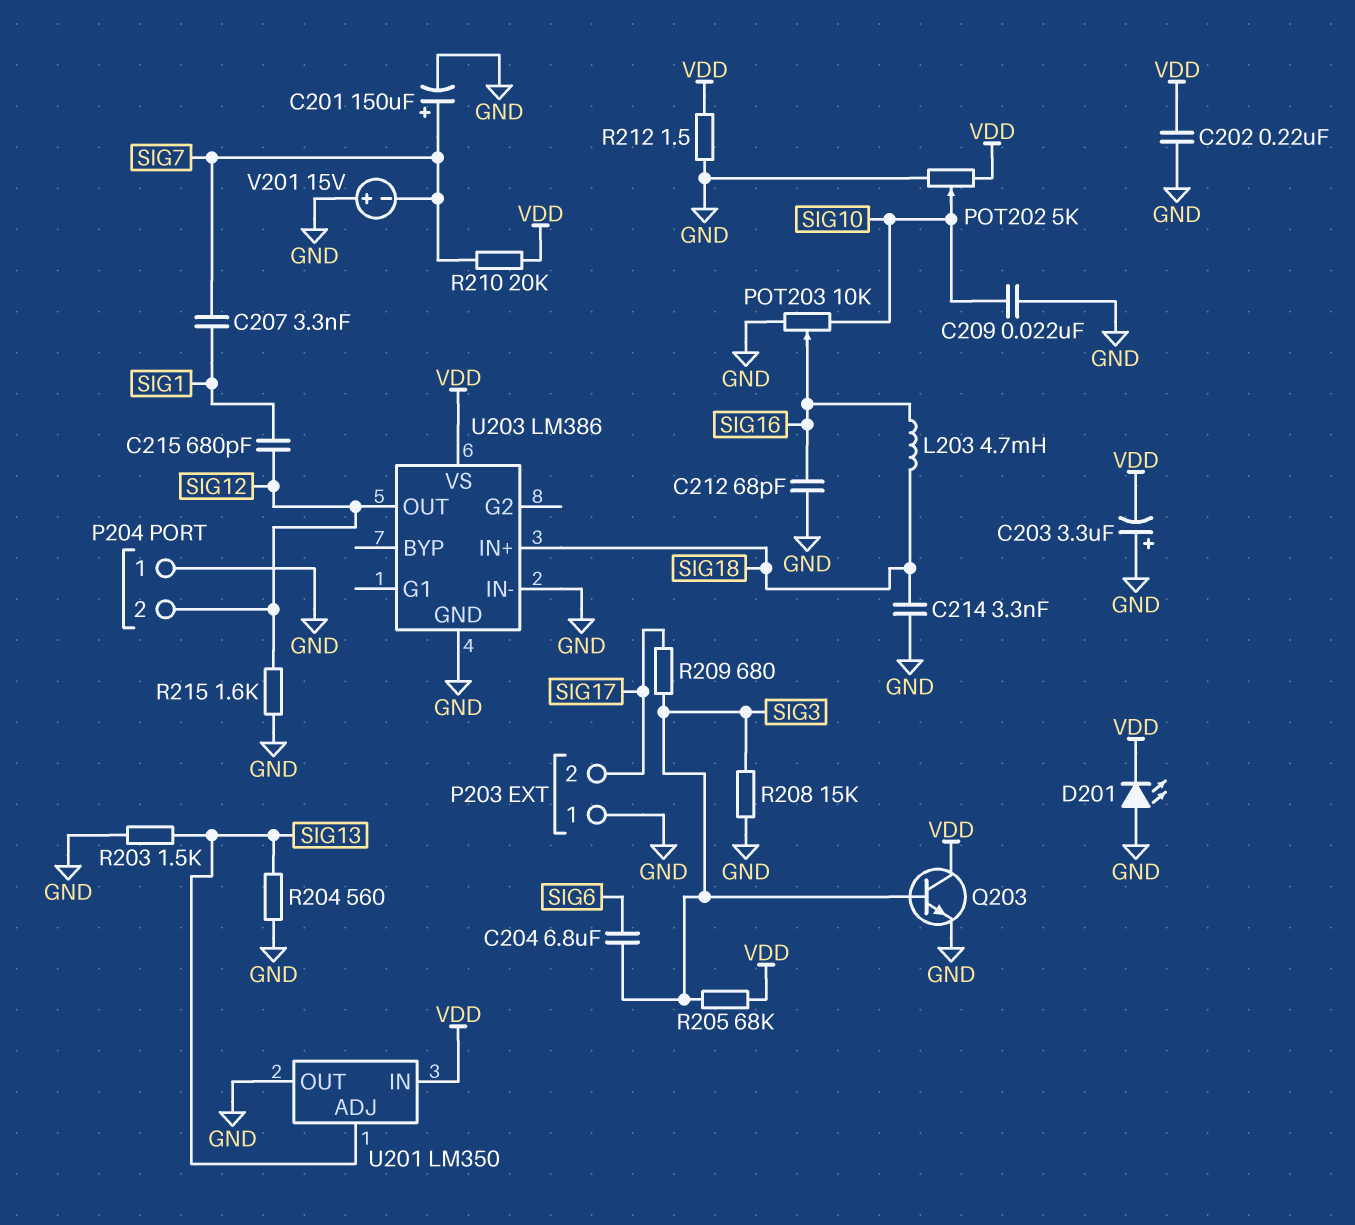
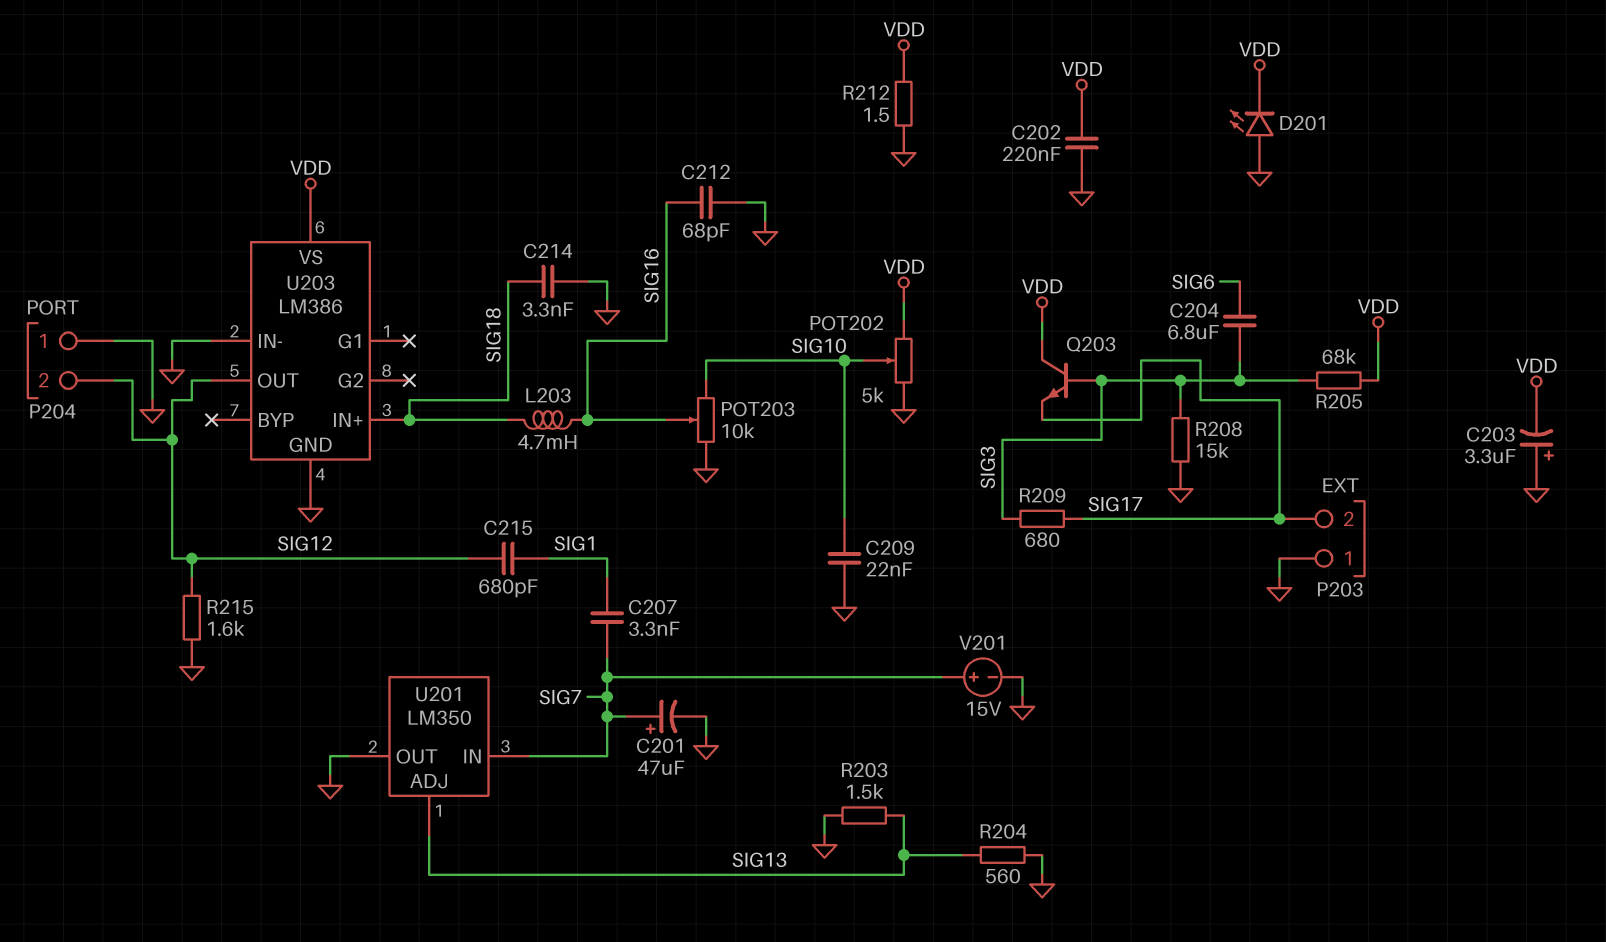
C201: 150uF (plus SIG7, minus GND) -> 47uF (plus SIG7, minus GND)
Q203: NPN (B SIG3, C VDD, E GND) -> NPN (B SIG3, C VDD, E SIG17)
R210: 20k (SIG7, VDD) -> none
U201 pin IN: VDD -> SIG7
V201: 15V (plus GND, minus SIG7) -> 15V (plus SIG7, minus GND)

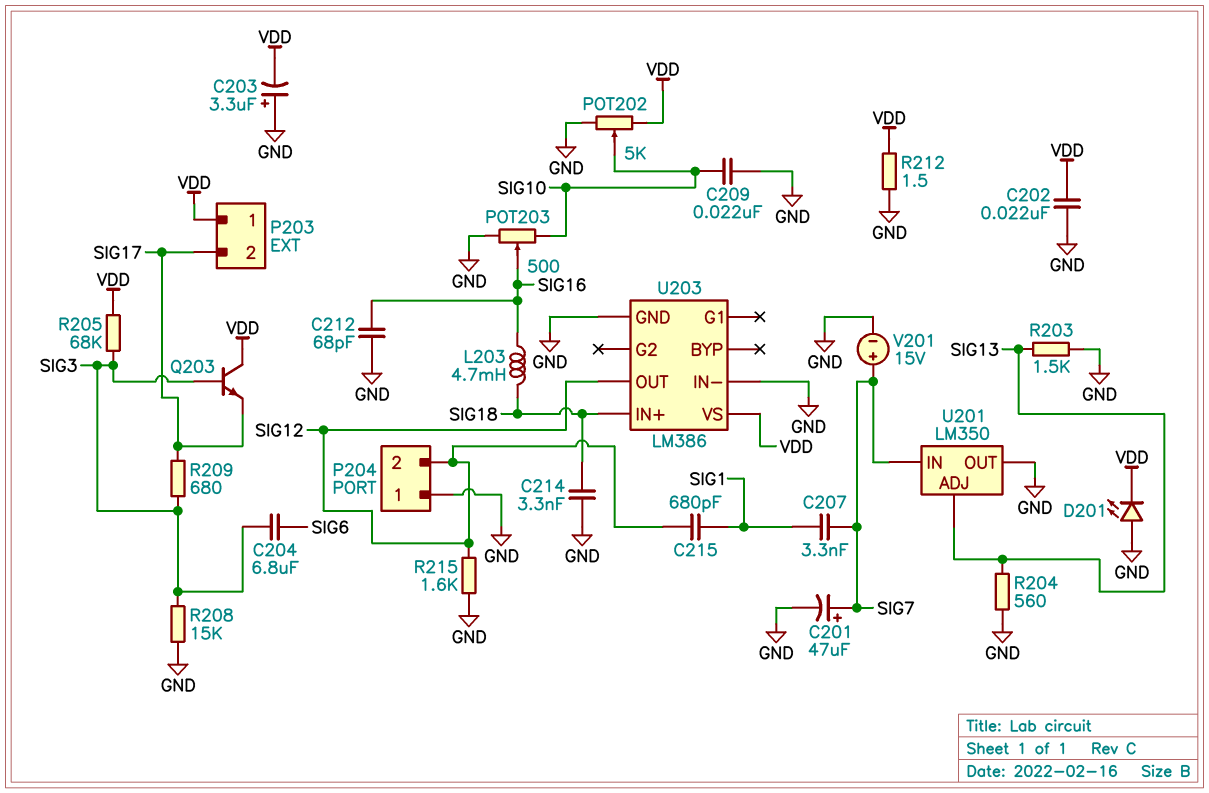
C202: 220nF (GND, VDD) -> 22nF (GND, VDD)
P203 pin 1: GND -> VDD
POT203: 10k (GND, SIG10, wiper SIG16) -> 500 (GND, SIG10, wiper SIG16)

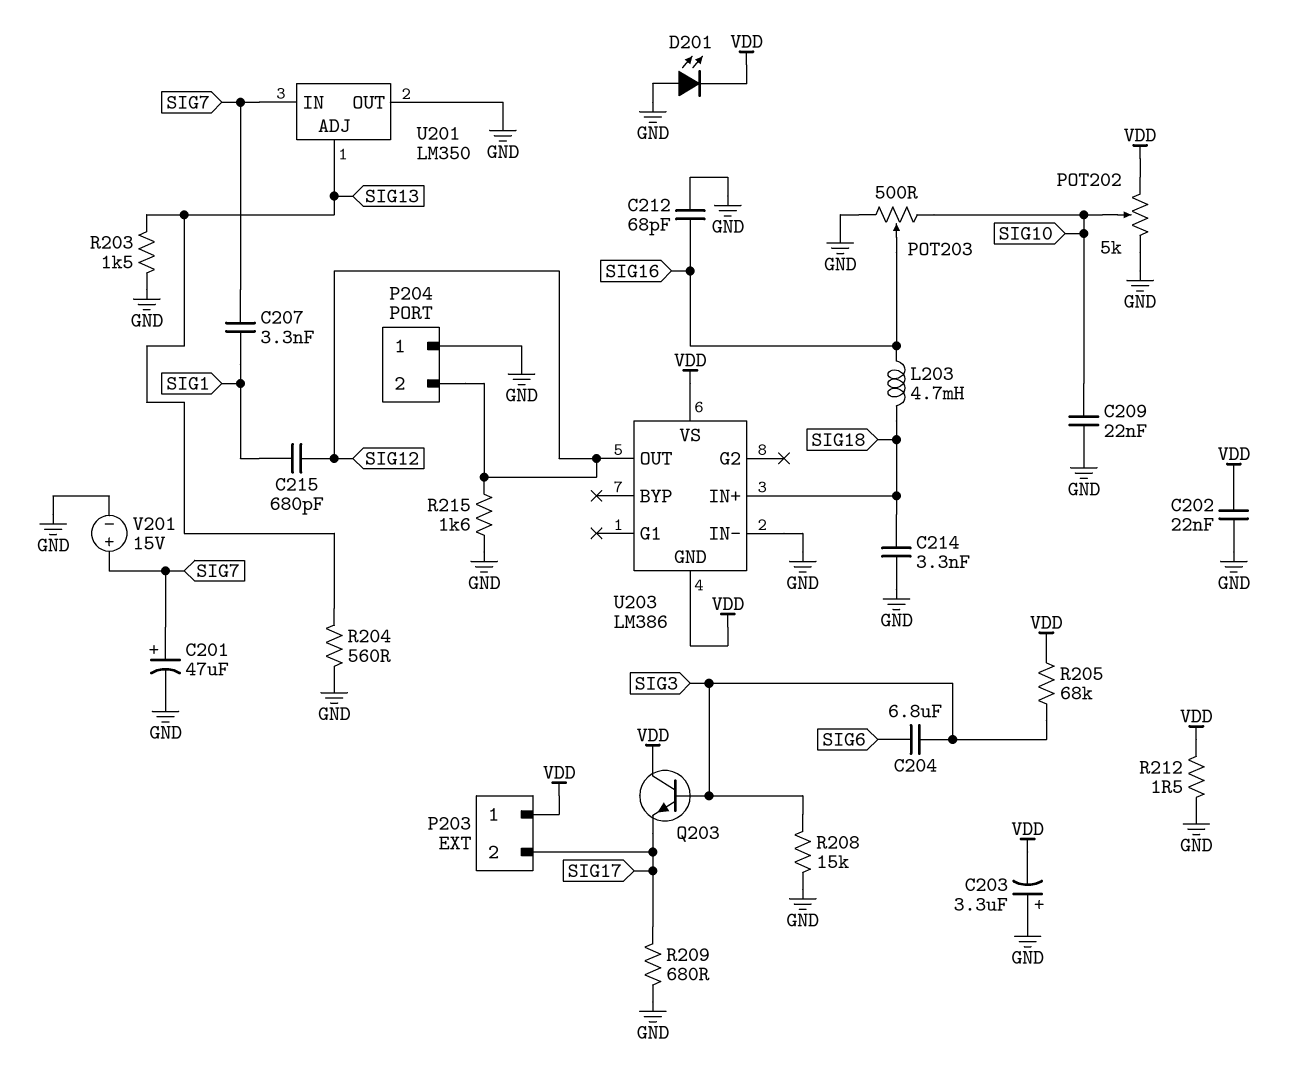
R209: 680 (SIG3, SIG17) -> 680 (GND, SIG17)
U203 pin GND: GND -> VDD

